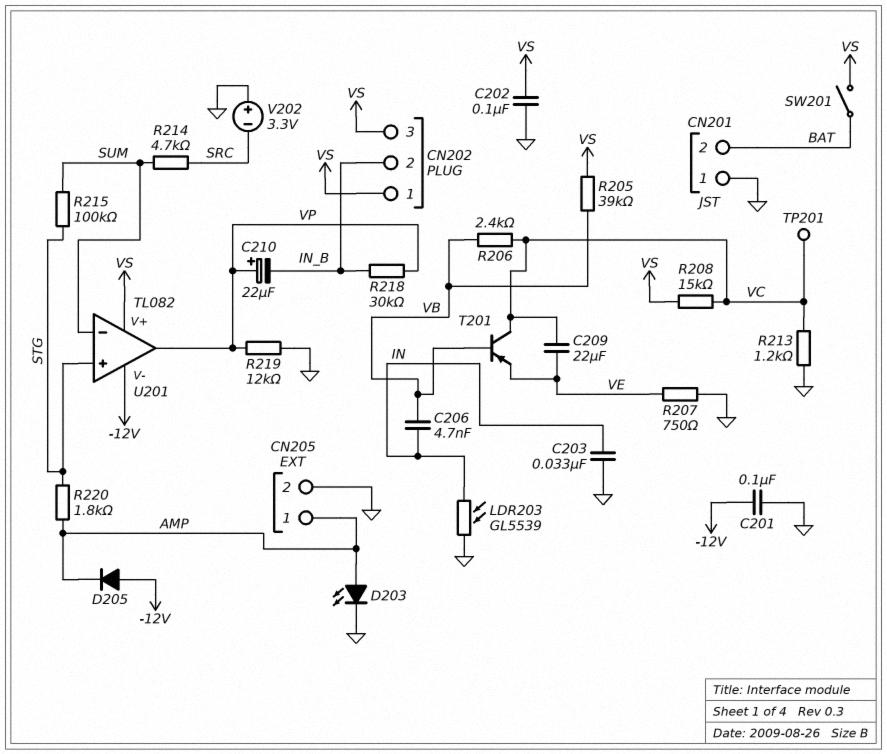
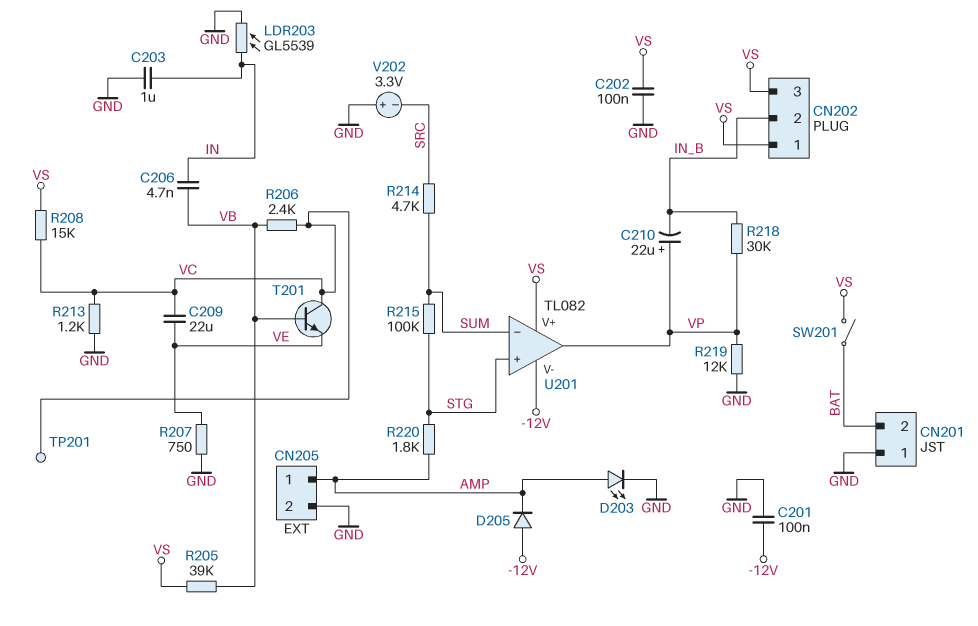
C203: 33nF (GND, IN) -> 1uF (GND, IN)
T201: PNP (B VB, C VC, E VE) -> NPN (B VB, C VC, E VE)

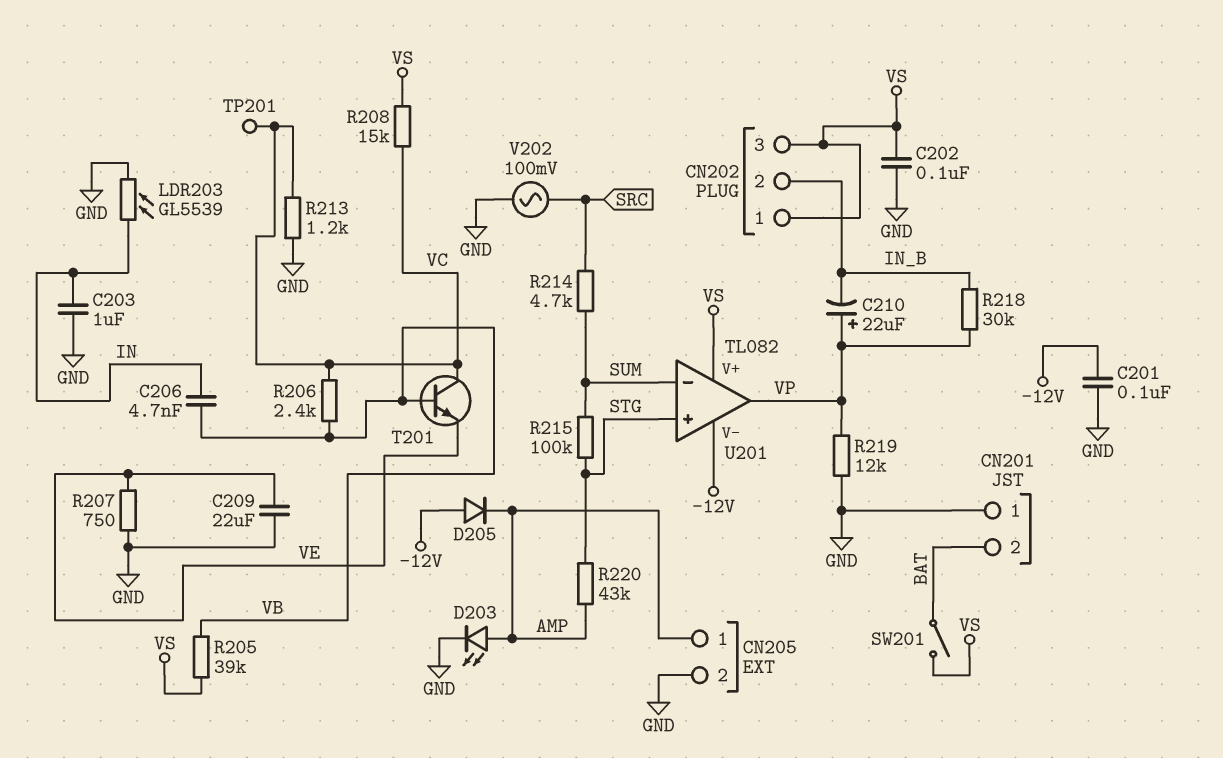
C209: 22uF (VC, VE) -> 22uF (GND, VE)
R220: 1.8k (AMP, STG) -> 43k (AMP, STG)
V202: 3.3V (plus GND, minus SRC) -> AC 100mV (GND, SRC)

